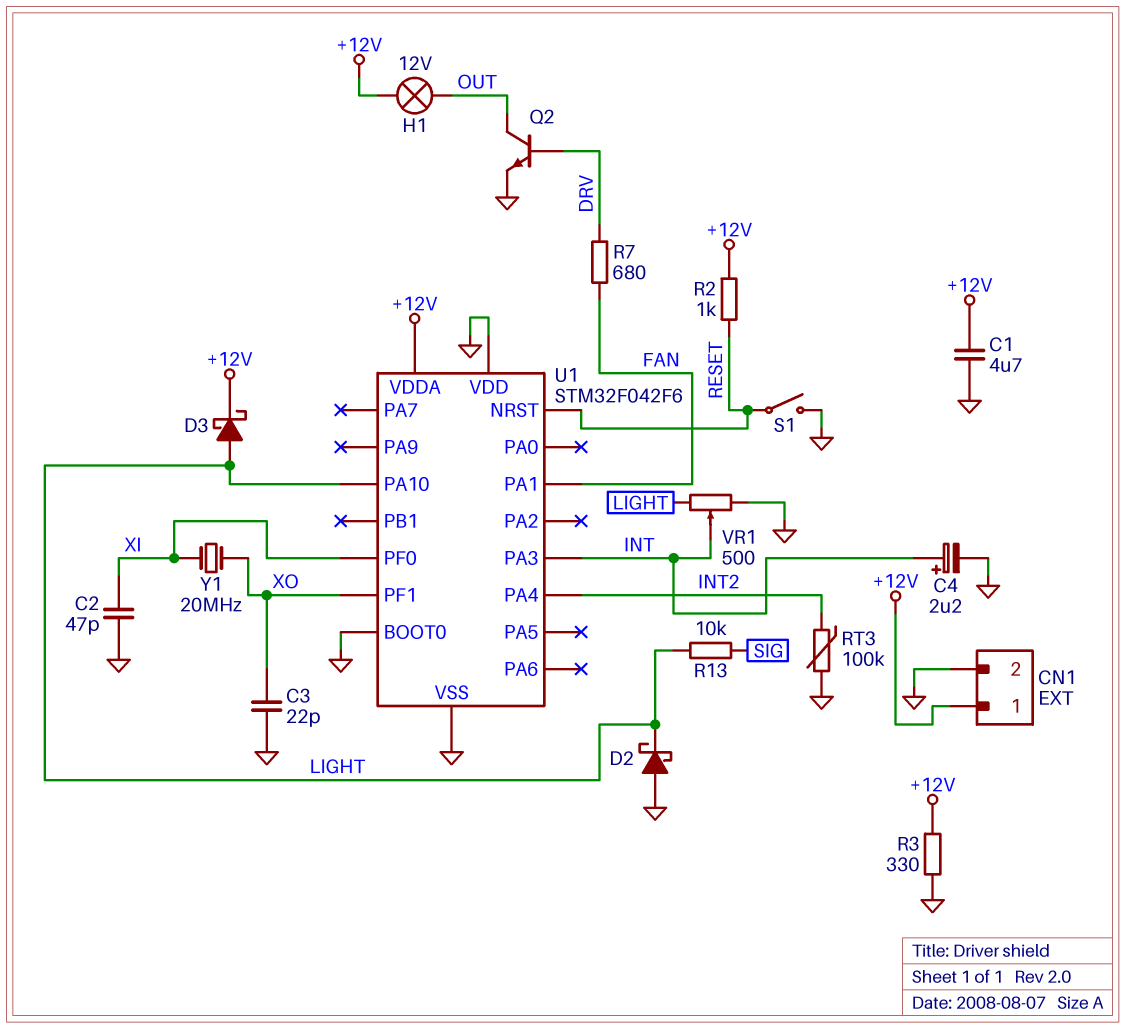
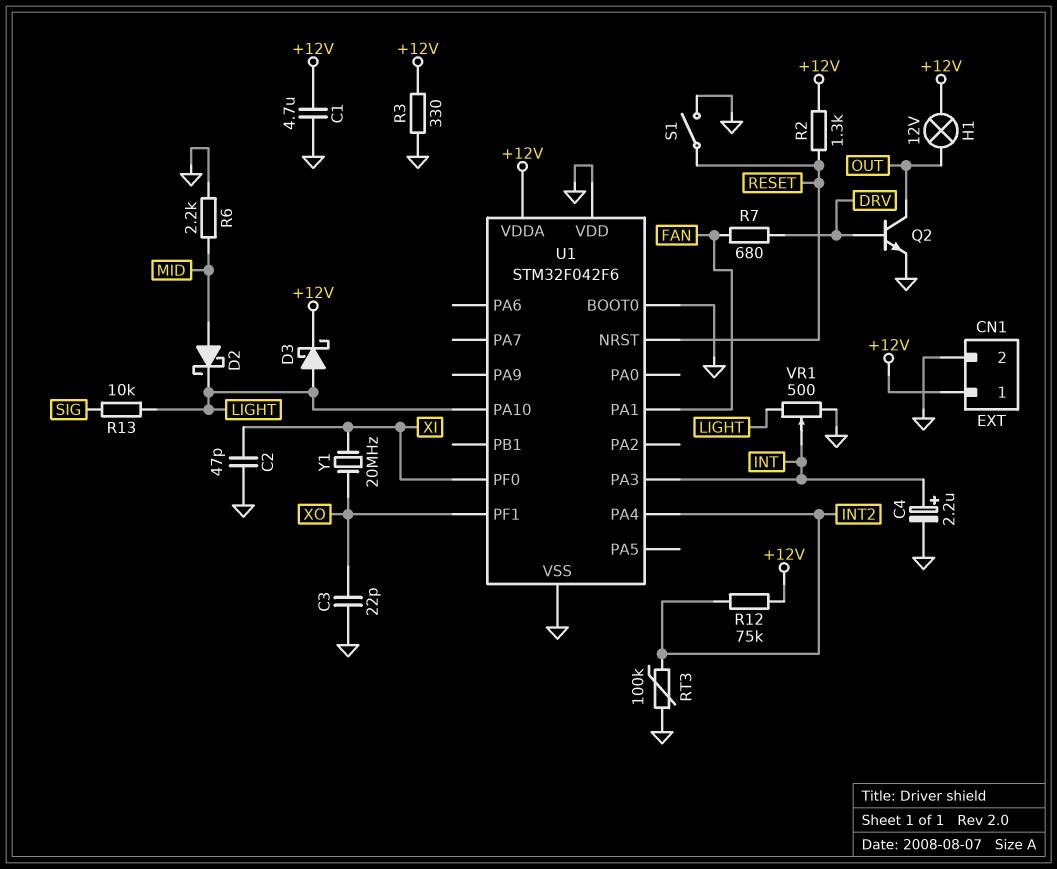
D2: schottky (A GND, K LIGHT) -> schottky (A MID, K LIGHT)
R2: 1k (+12V, RESET) -> 1.3k (+12V, RESET)
R6: none -> 2.2k (GND, MID)
R12: none -> 75k (+12V, INT2)

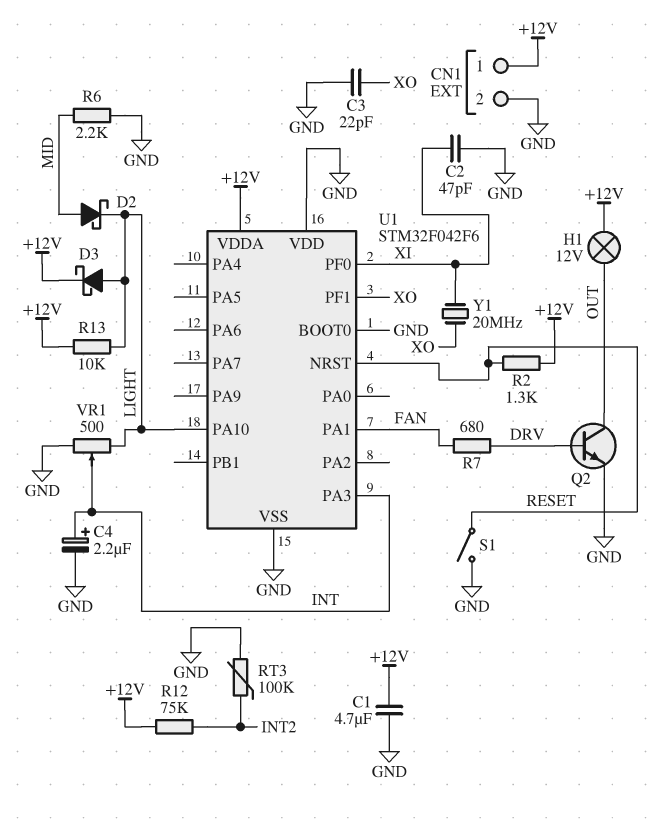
R3: 330 (+12V, GND) -> none
R13: 10k (LIGHT, SIG) -> 10k (+12V, LIGHT)
U1 pin PA4: INT2 -> none

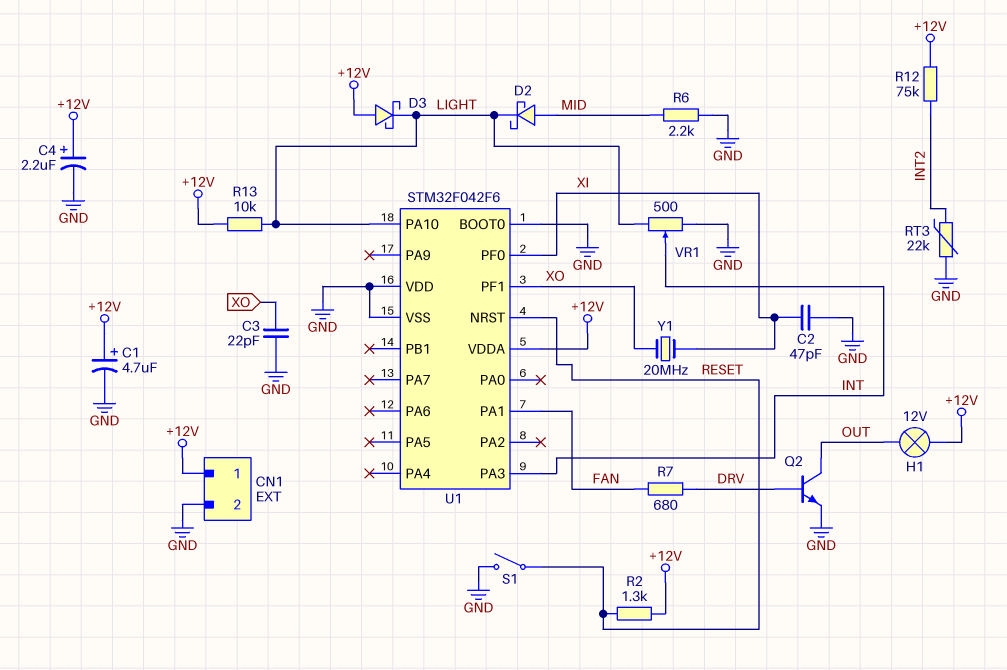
C1: 4.7uF (+12V, GND) -> 4.7uF (plus +12V, minus GND)
C4: 2.2uF (plus INT, minus GND) -> 2.2uF (plus +12V, minus GND)
D3: schottky (A LIGHT, K +12V) -> schottky (A +12V, K LIGHT)
RT3: 100k (GND, INT2) -> 22k (GND, INT2)

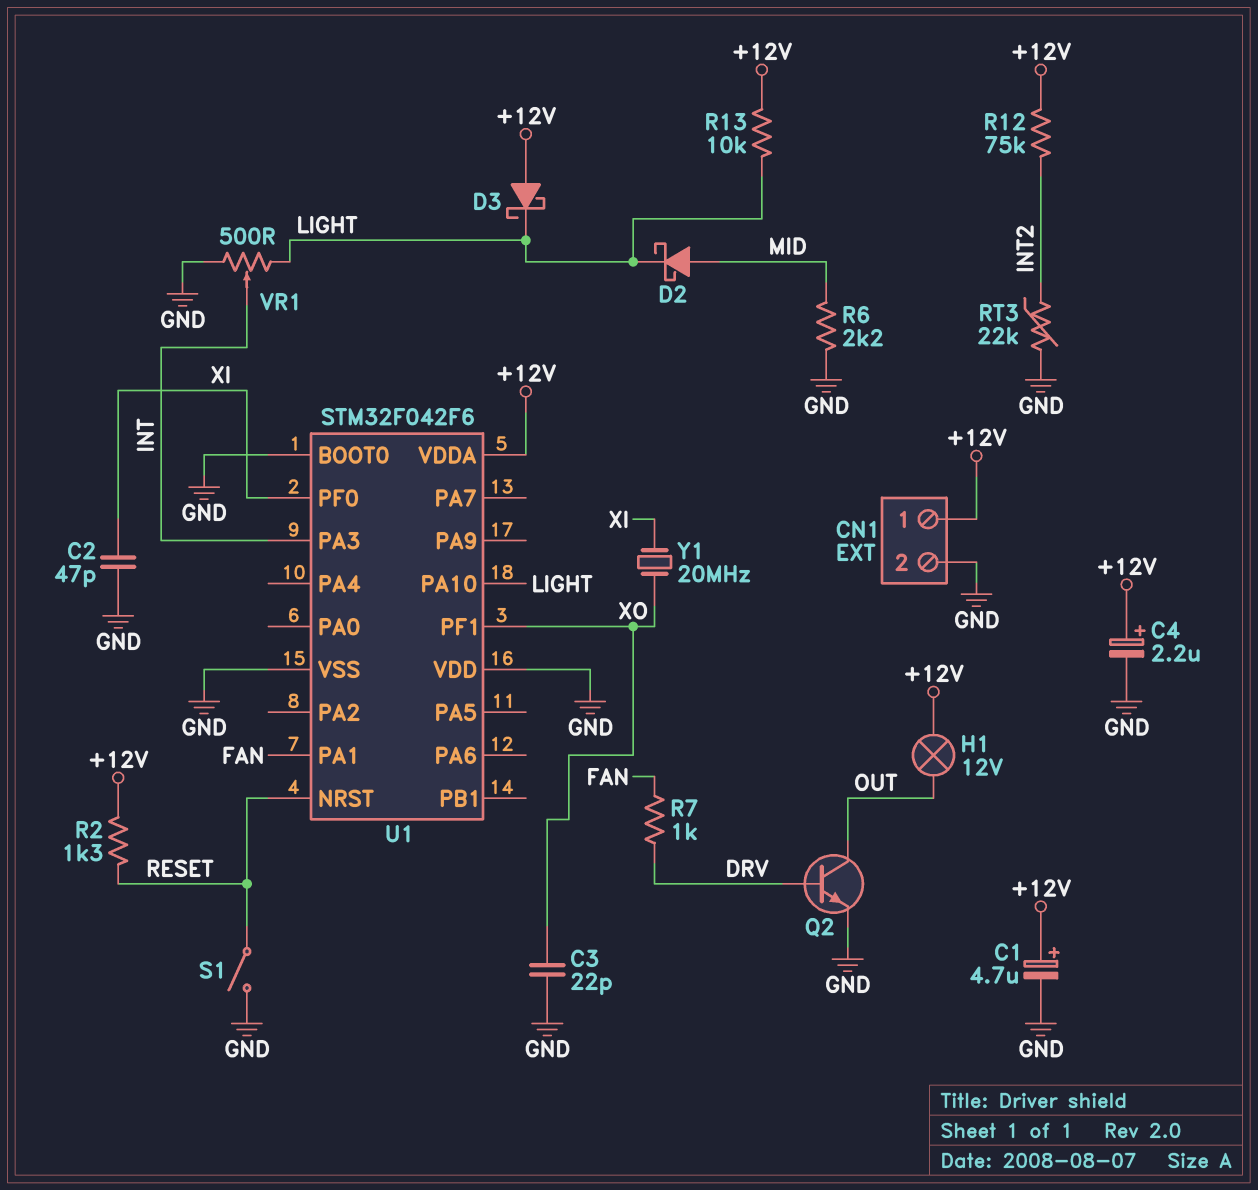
R7: 680 (DRV, FAN) -> 1k (DRV, FAN)

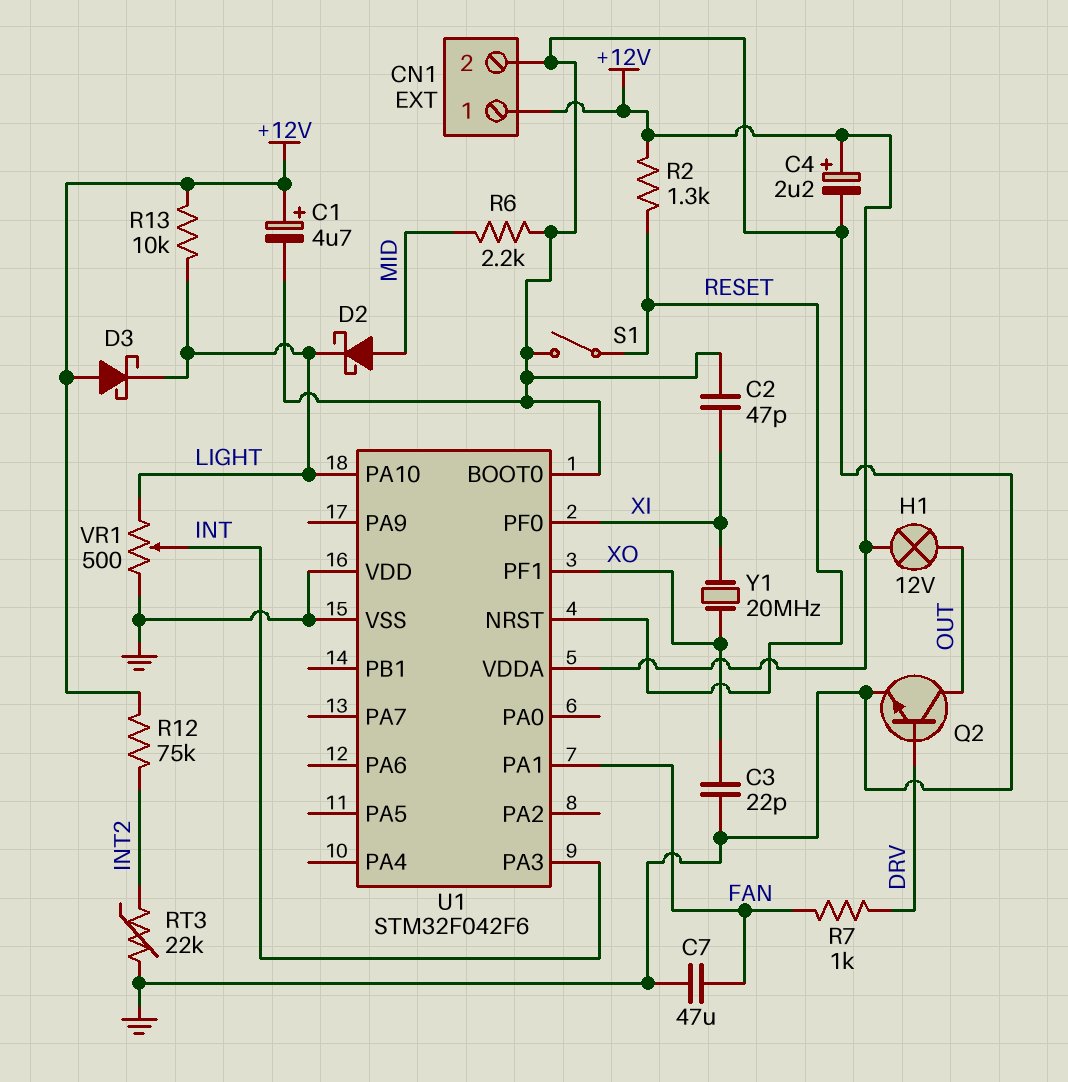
C7: none -> 47uF (FAN, GND)

